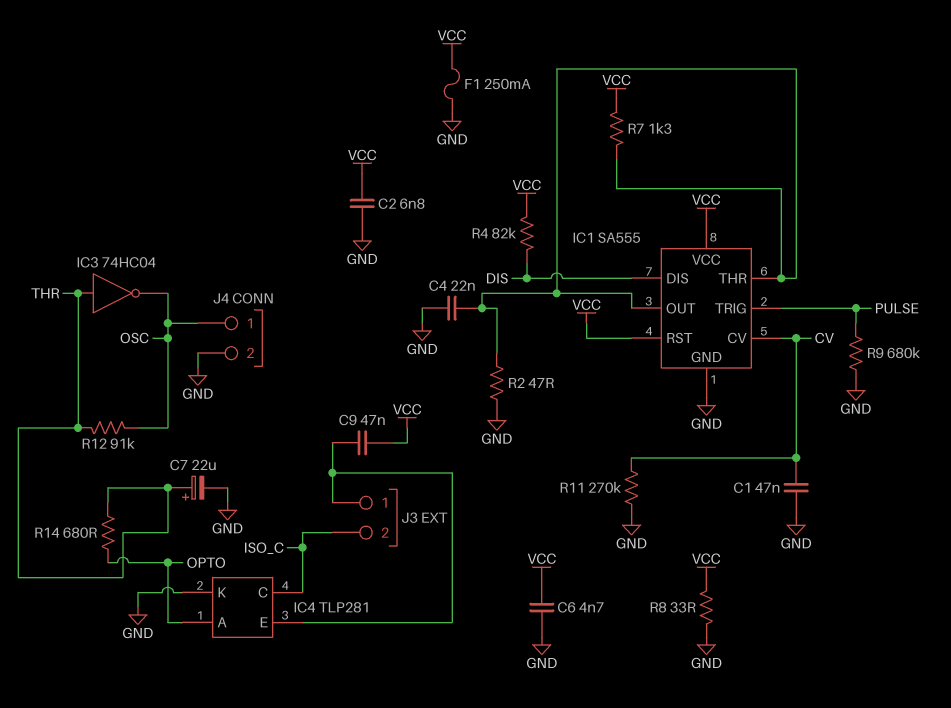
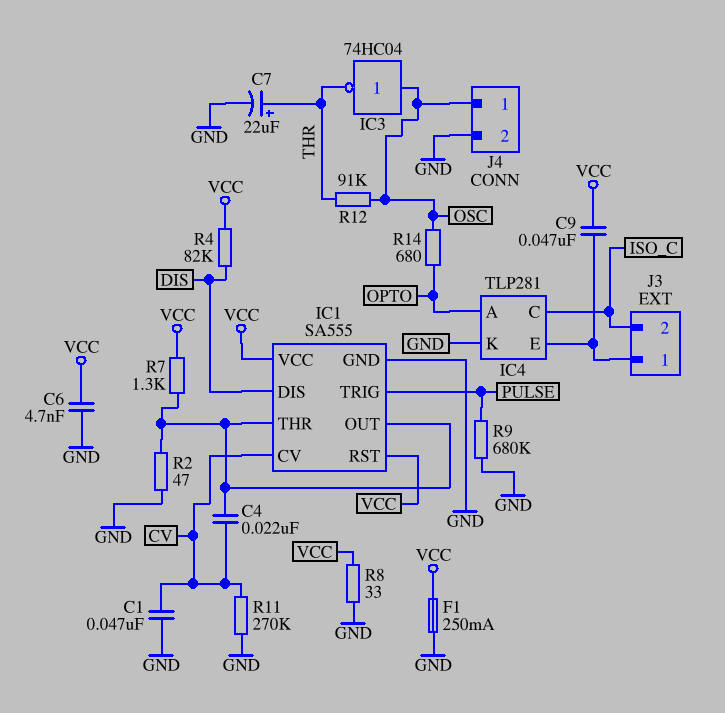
C2: 6.8nF (GND, VCC) -> none
C4: 22nF (GND, IC1/OUT) -> 22nF (CV, IC1/OUT)
IC3: NOT 74HC04 (in THR, out OSC) -> NOT 74HC04 (in OSC, out THR)
R14: 680 (OPTO, THR) -> 680 (OPTO, OSC)

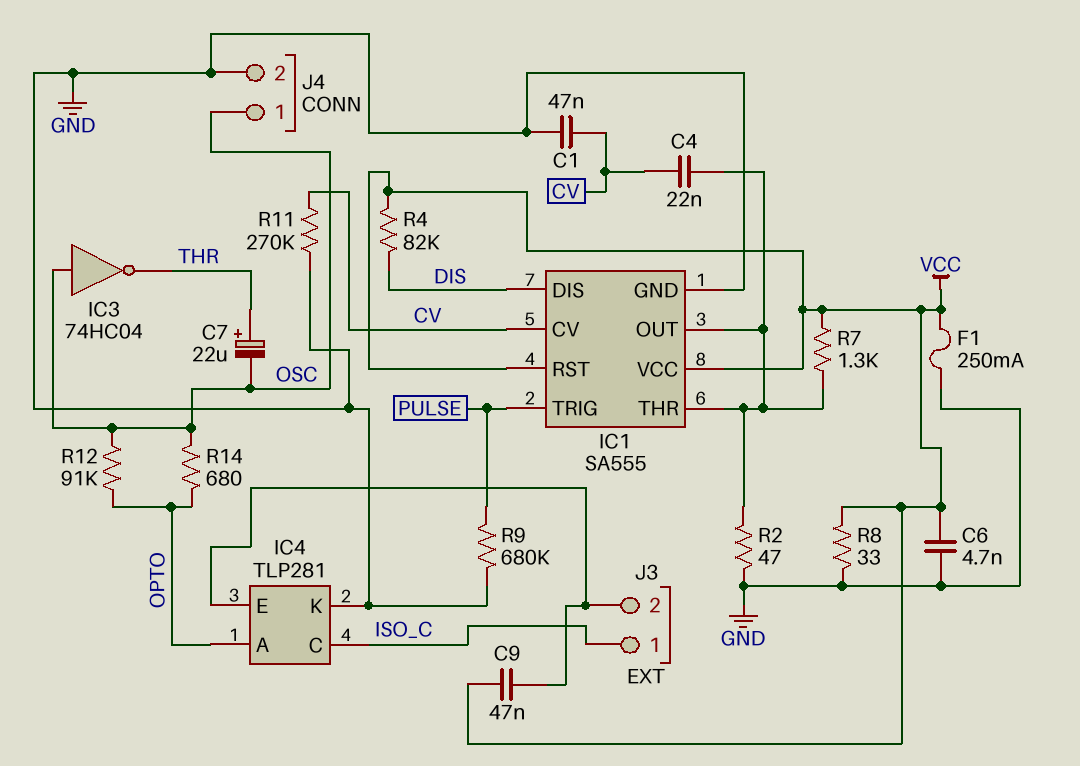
C7: 22uF (plus THR, minus GND) -> 22uF (plus THR, minus OSC)
J3 pin 1: IC4/E -> ISO_C
J3 pin 2: ISO_C -> IC4/E
R12: 91k (OSC, THR) -> 91k (OPTO, OSC)

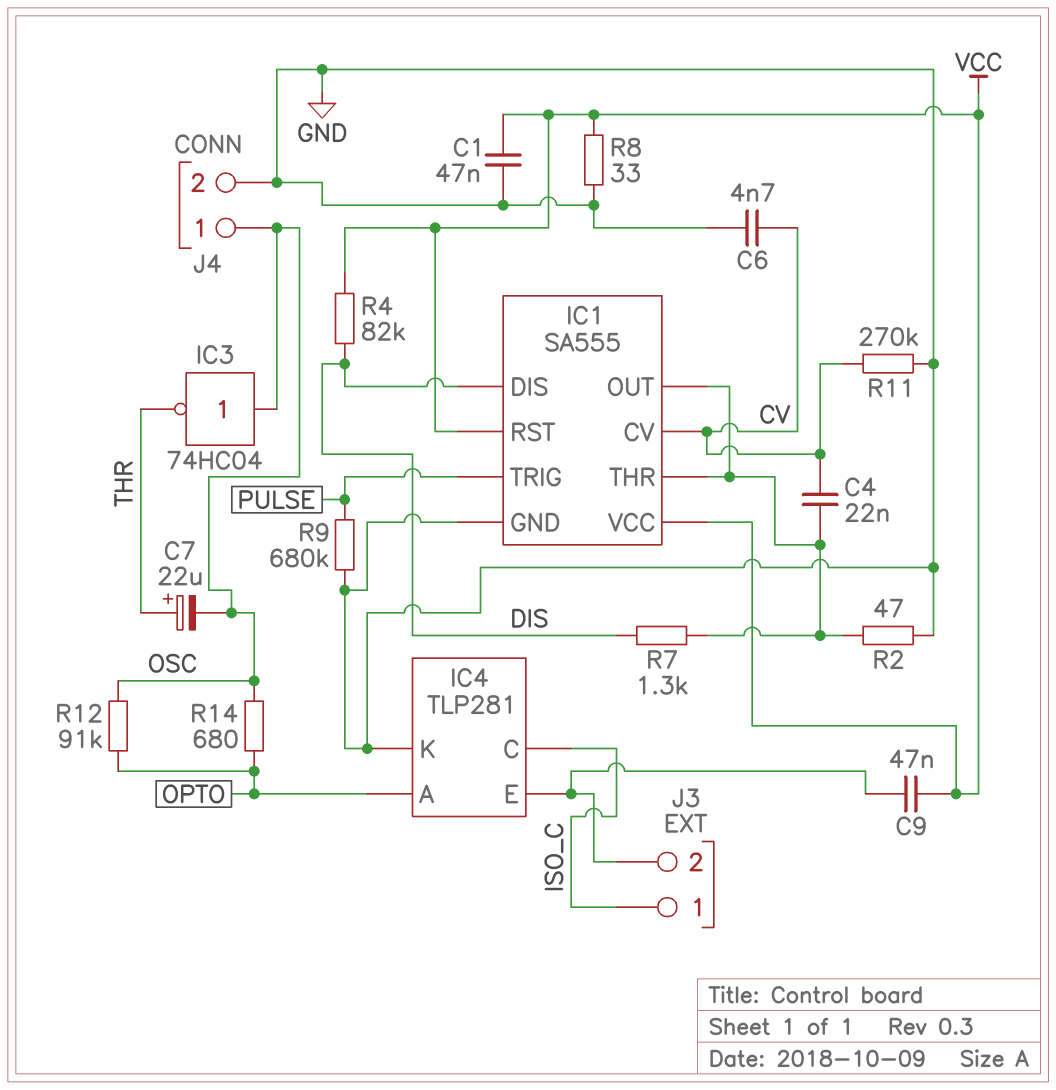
C1: 47nF (CV, GND) -> 47nF (GND, VCC)
C6: 4.7nF (GND, VCC) -> 4.7nF (CV, GND)
F1: 250mA (GND, VCC) -> none
R7: 1.3k (IC1/OUT, VCC) -> 1.3k (DIS, IC1/OUT)

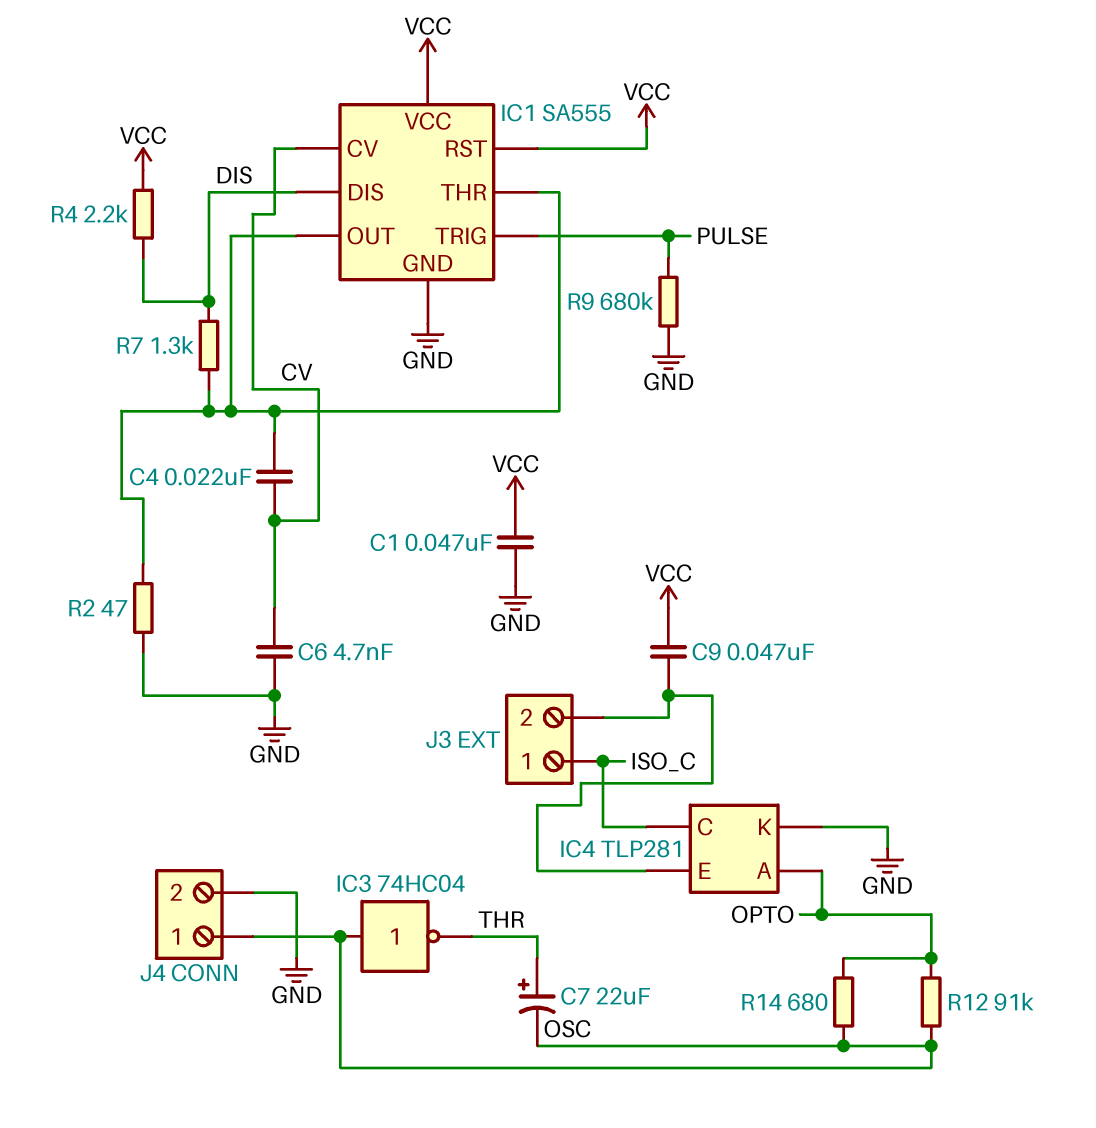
R4: 82k (DIS, VCC) -> 2.2k (DIS, VCC)
R8: 33 (GND, VCC) -> none
R11: 270k (CV, GND) -> none

